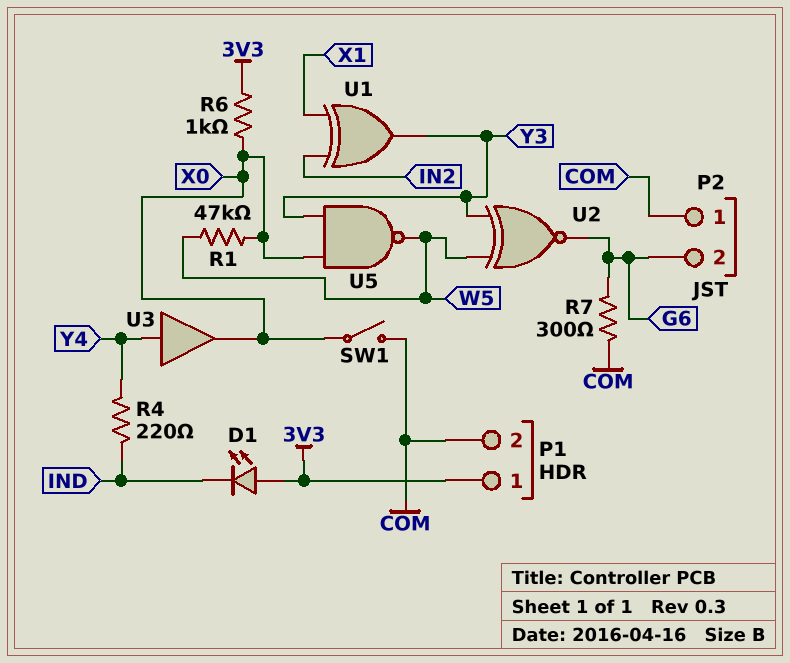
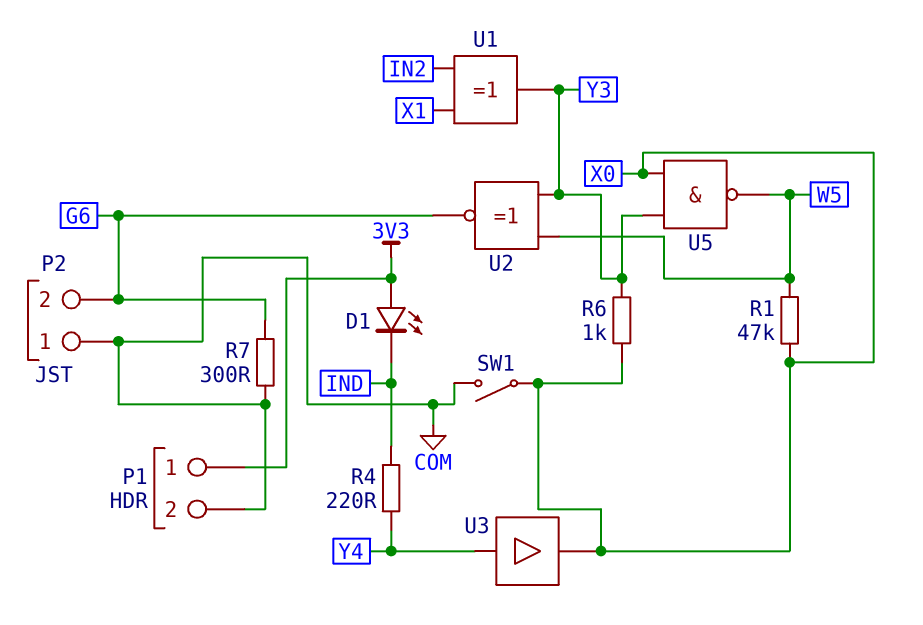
R6: 1k (3V3, X0) -> 1k (X0, Y3)

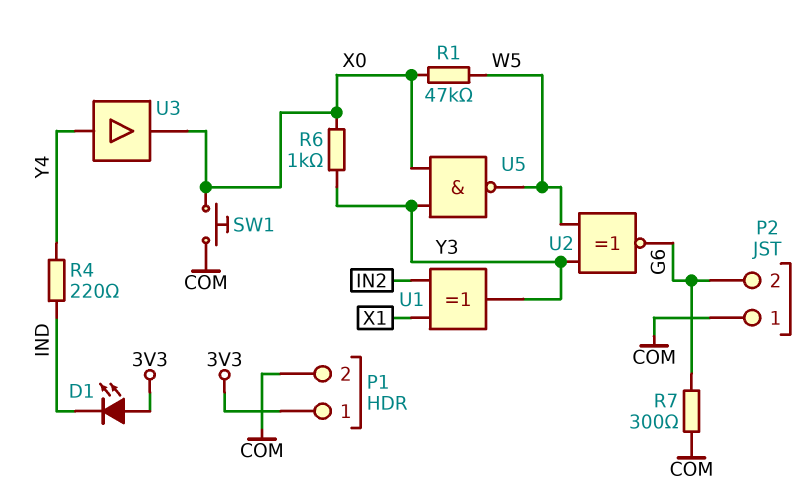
SW1: switch (COM, X0) -> button (COM, X0)

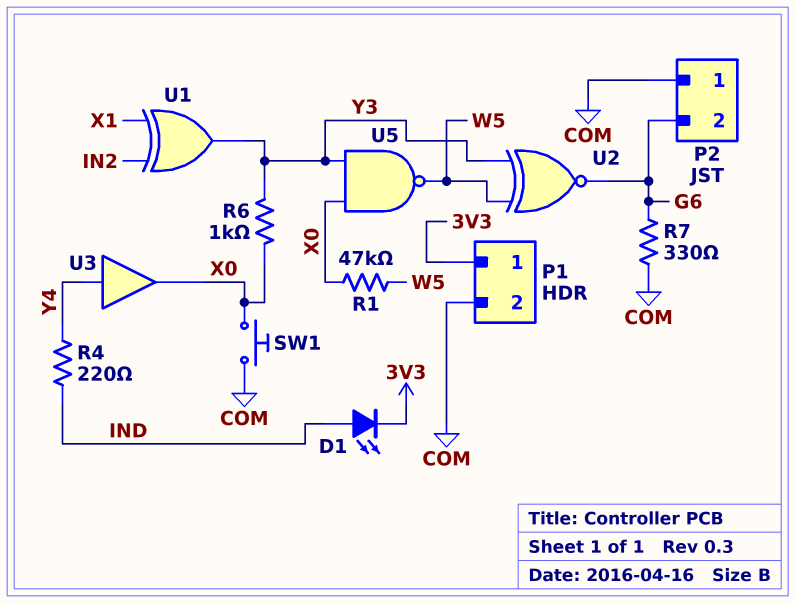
D1: LED (A 3V3, K IND) -> LED (A IND, K 3V3)
R7: 300 (COM, G6) -> 330 (COM, G6)

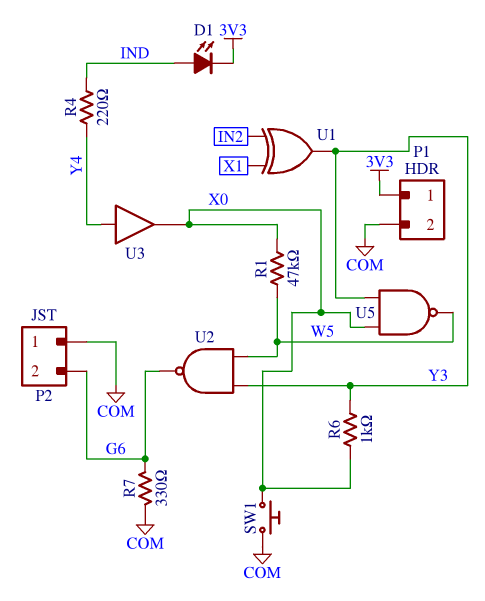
U2: XNOR (in W5, in Y3, out G6) -> NAND (in W5, in Y3, out G6)

